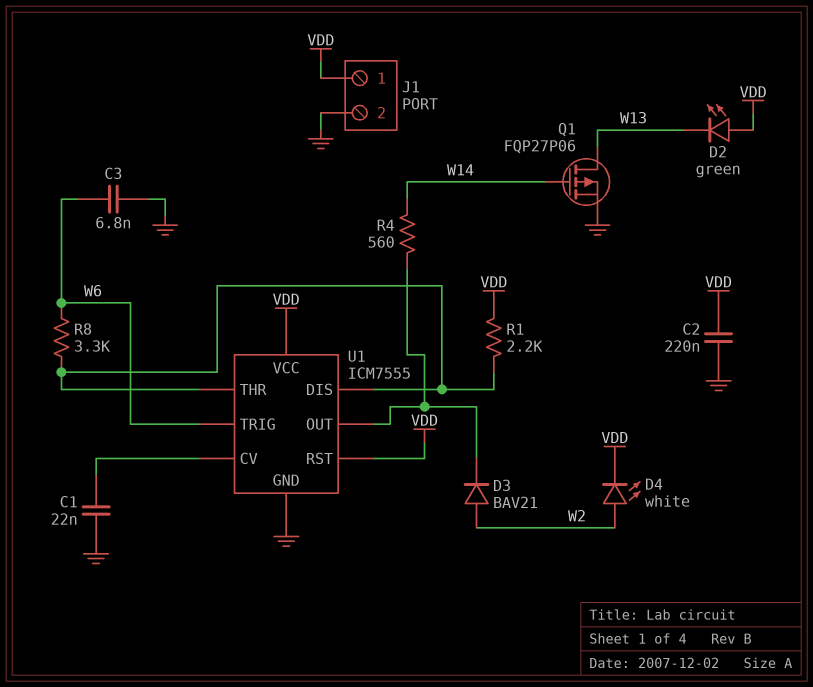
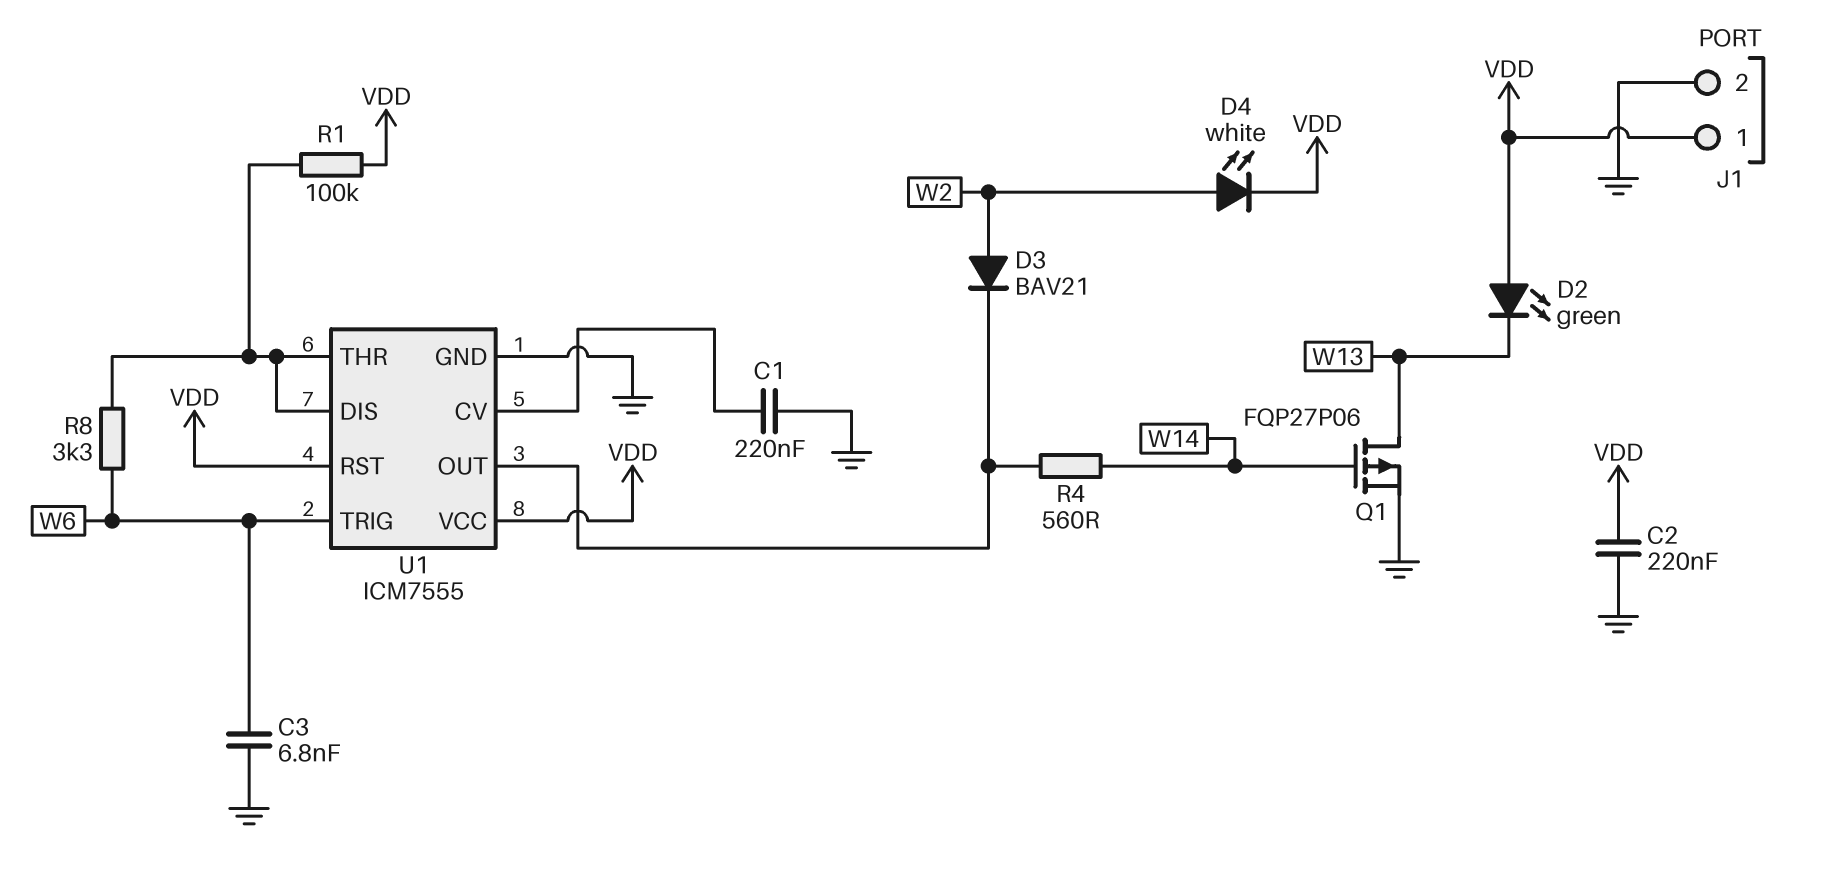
C1: 22nF (GND, U1/CV) -> 220nF (GND, U1/CV)
R1: 2.2k (U1/DIS, VDD) -> 100k (U1/DIS, VDD)

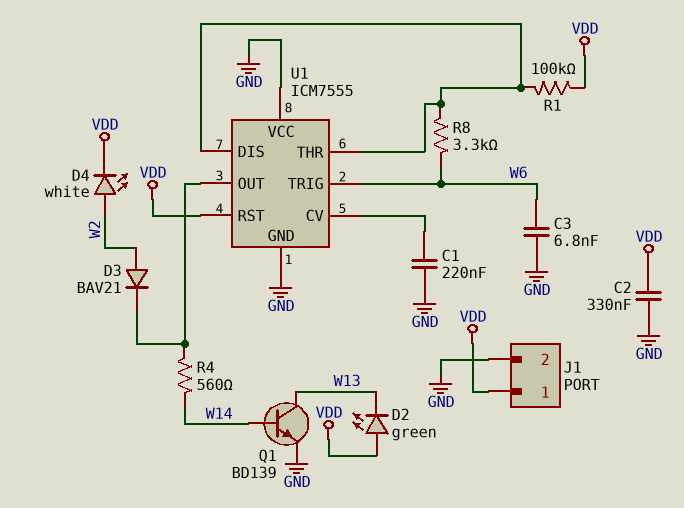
C2: 220nF (GND, VDD) -> 330nF (GND, VDD)
Q1: PMOS FQP27P06 (G W14, D W13, S GND) -> NPN BD139 (B W14, C W13, E GND)
U1 pin VCC: VDD -> GND

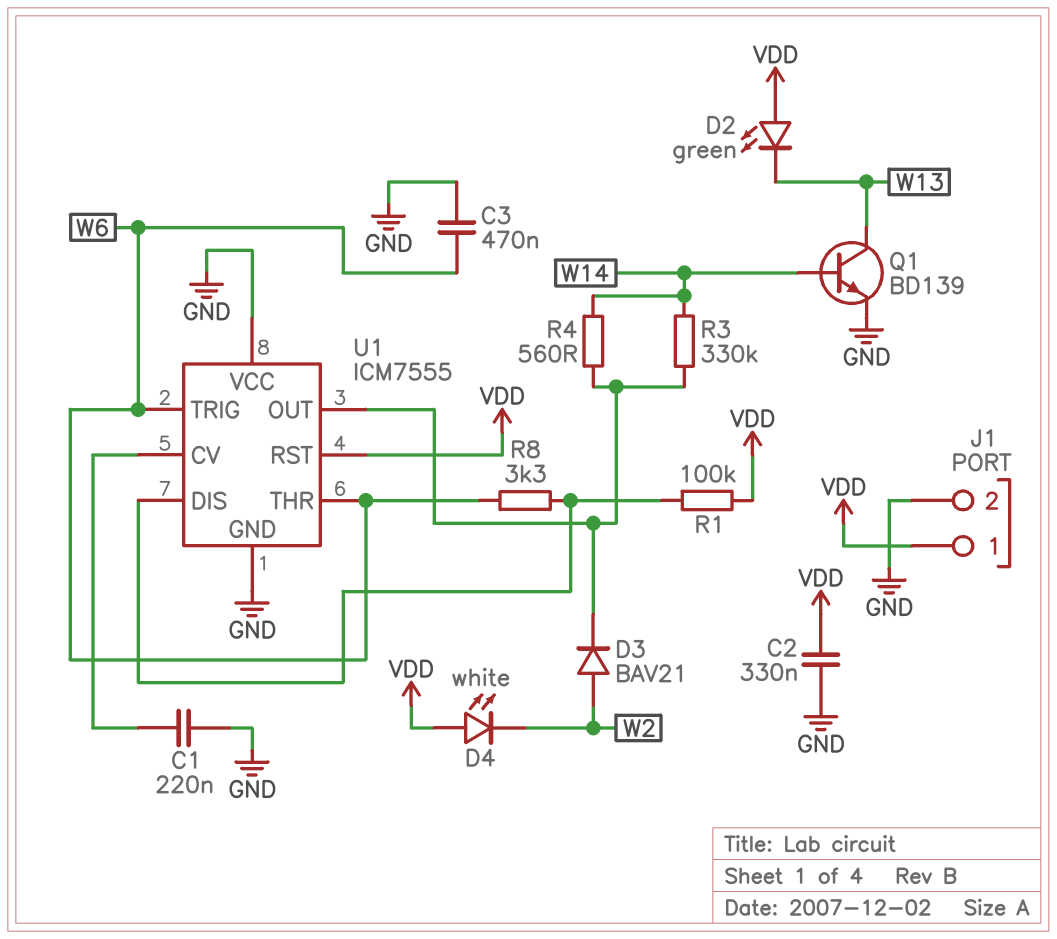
C3: 6.8nF (GND, W6) -> 470nF (GND, W6)
D4: LED white (A W2, K VDD) -> LED white (A VDD, K W2)
R3: none -> 330k (U1/OUT, W14)
U1 pin THR: U1/DIS -> W6

